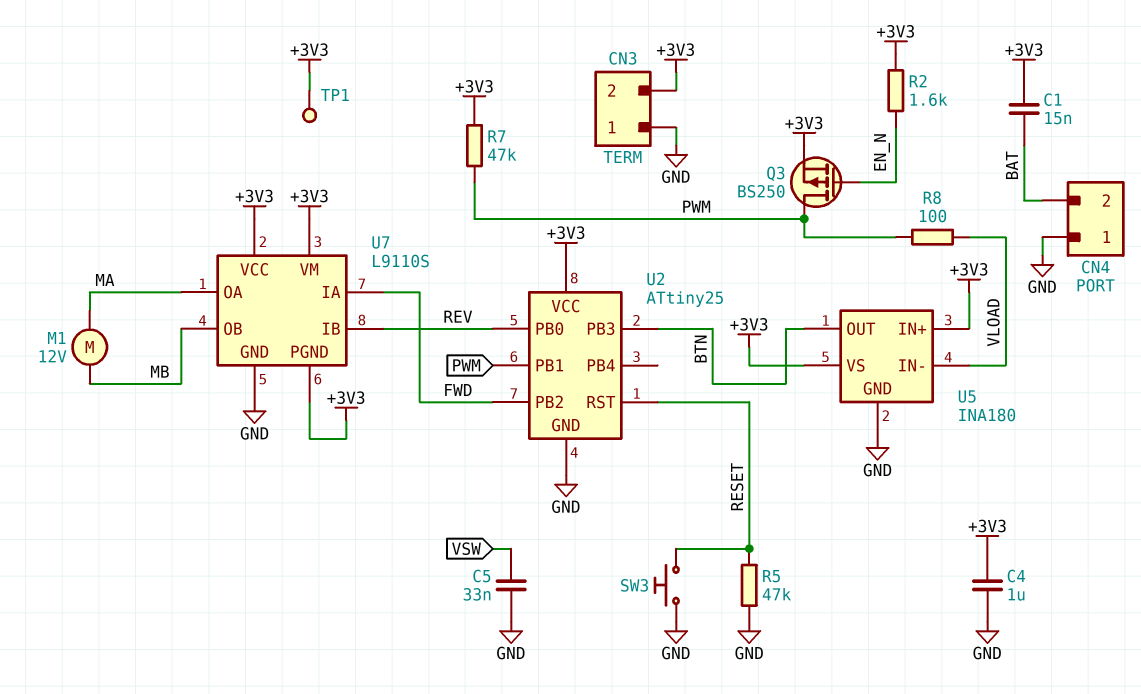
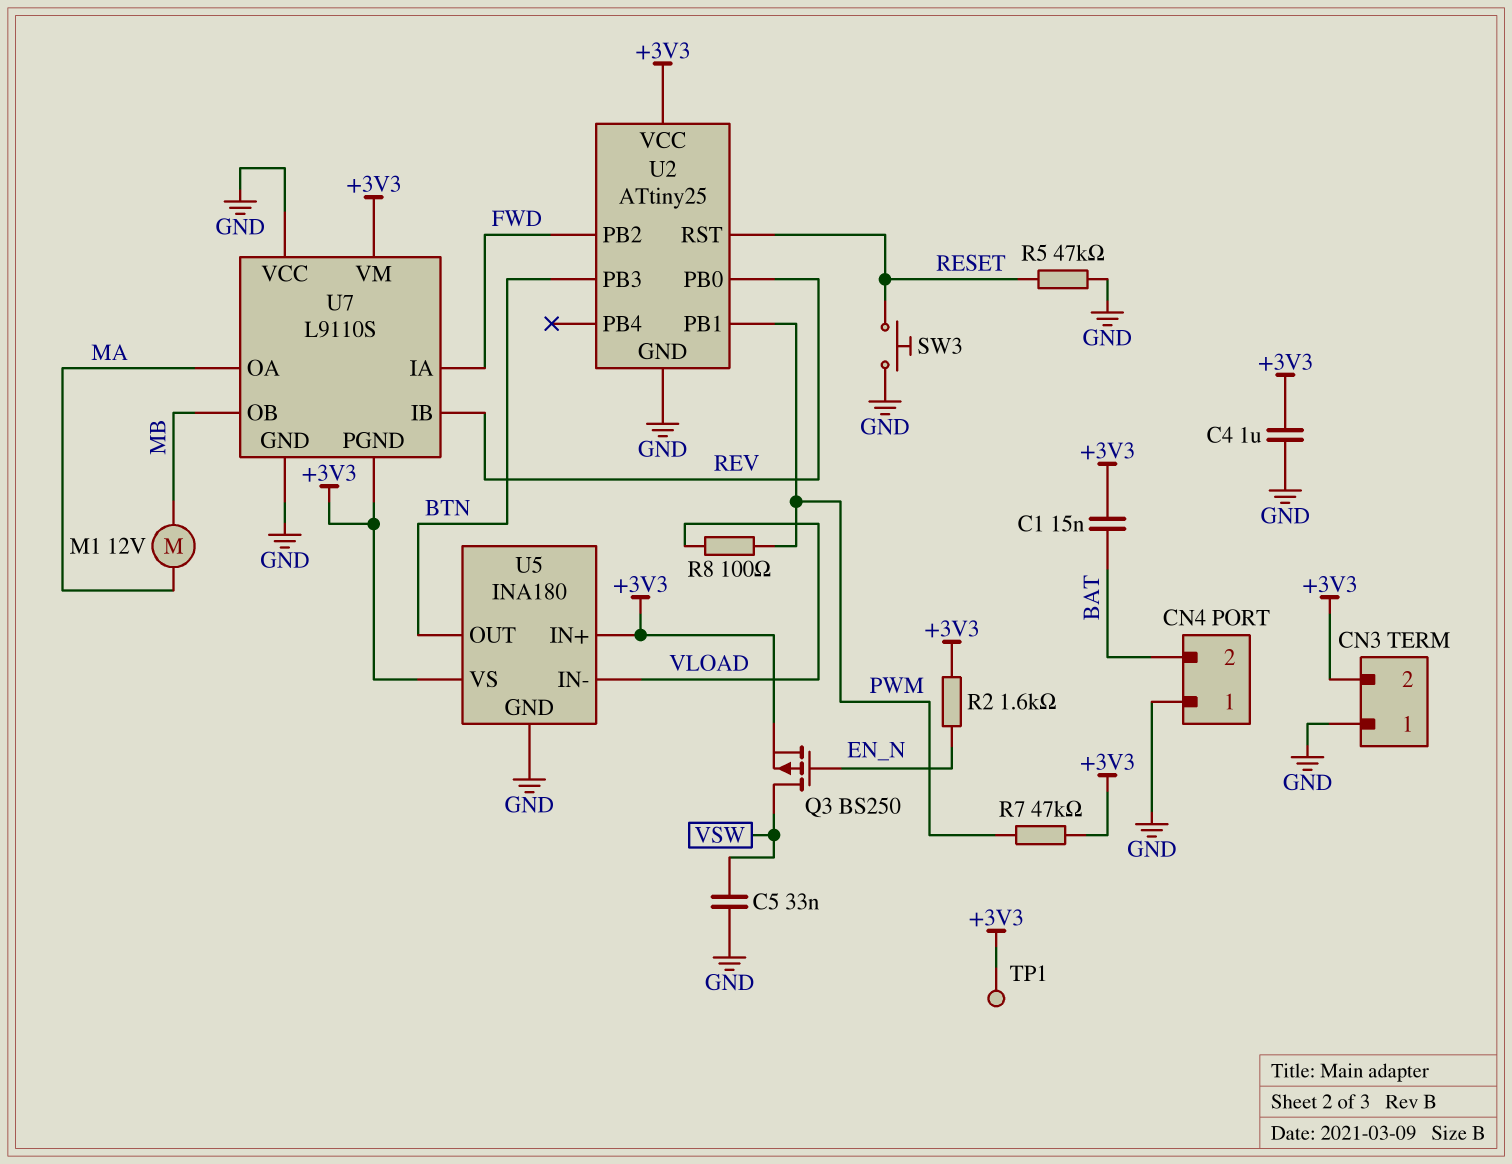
Q3: PMOS BS250 (G EN_N, D PWM, S +3V3) -> PMOS BS250 (G EN_N, D VSW, S +3V3)
U7 pin VCC: +3V3 -> GND

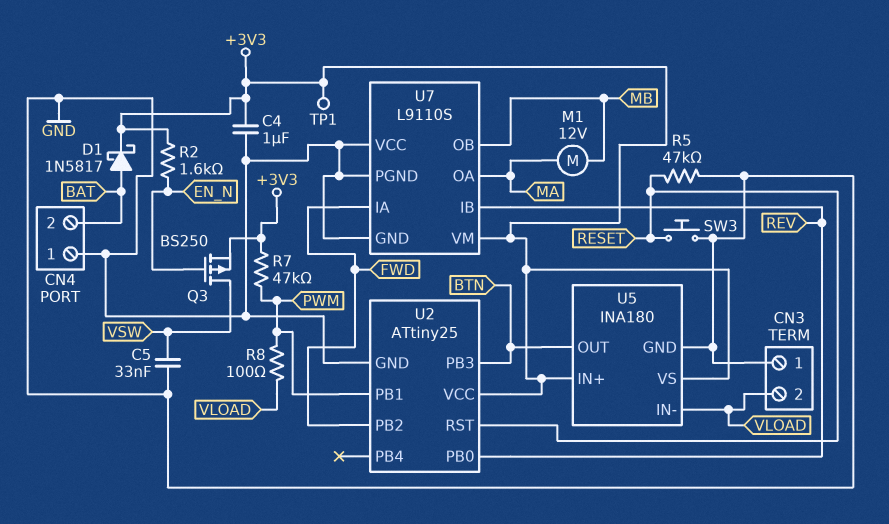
C1: 15nF (+3V3, BAT) -> none
CN3 pin 2: +3V3 -> VLOAD
D1: none -> schottky 1N5817 (A BAT, K +3V3)
U7 pin PGND: +3V3 -> GND

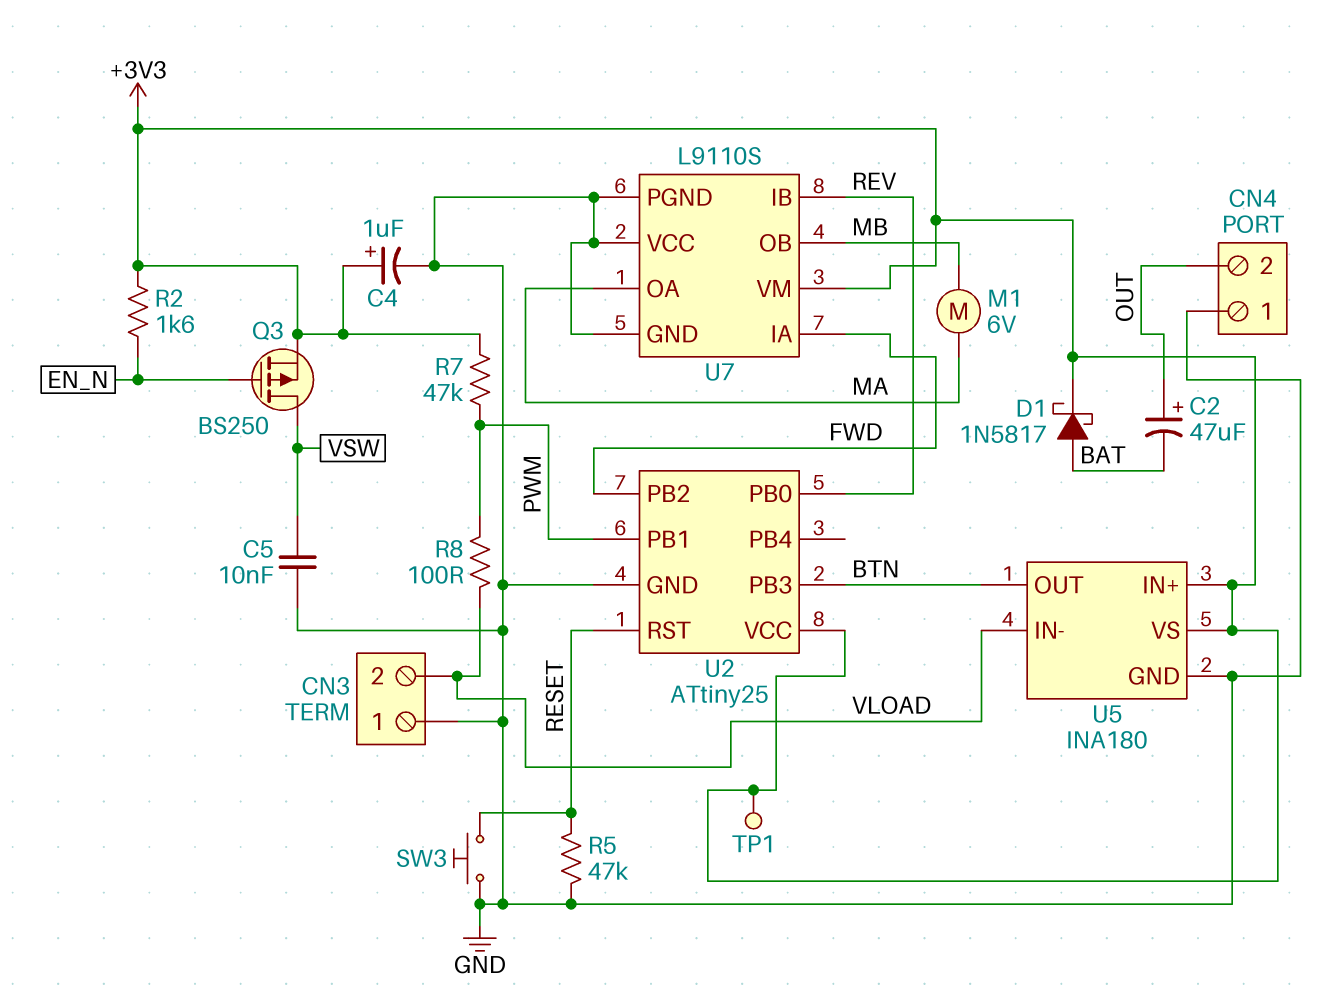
C2: none -> 47uF (plus OUT, minus BAT)
C4: 1uF (+3V3, GND) -> 1uF (plus +3V3, minus GND)
C5: 33nF (GND, VSW) -> 10nF (GND, VSW)
CN4 pin 2: BAT -> OUT
M1: motor 12V (MA, MB) -> motor 6V (MA, MB)

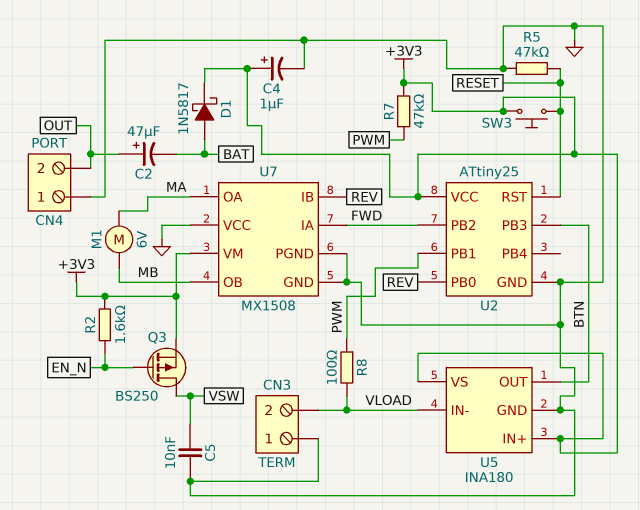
SW3: button (GND, RESET) -> button (+3V3, RESET)
TP1: test point (+3V3) -> none
U7: L9110S -> MX1508

